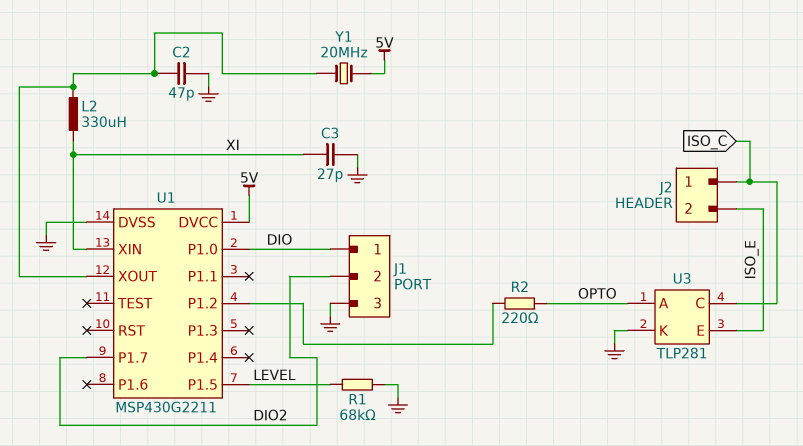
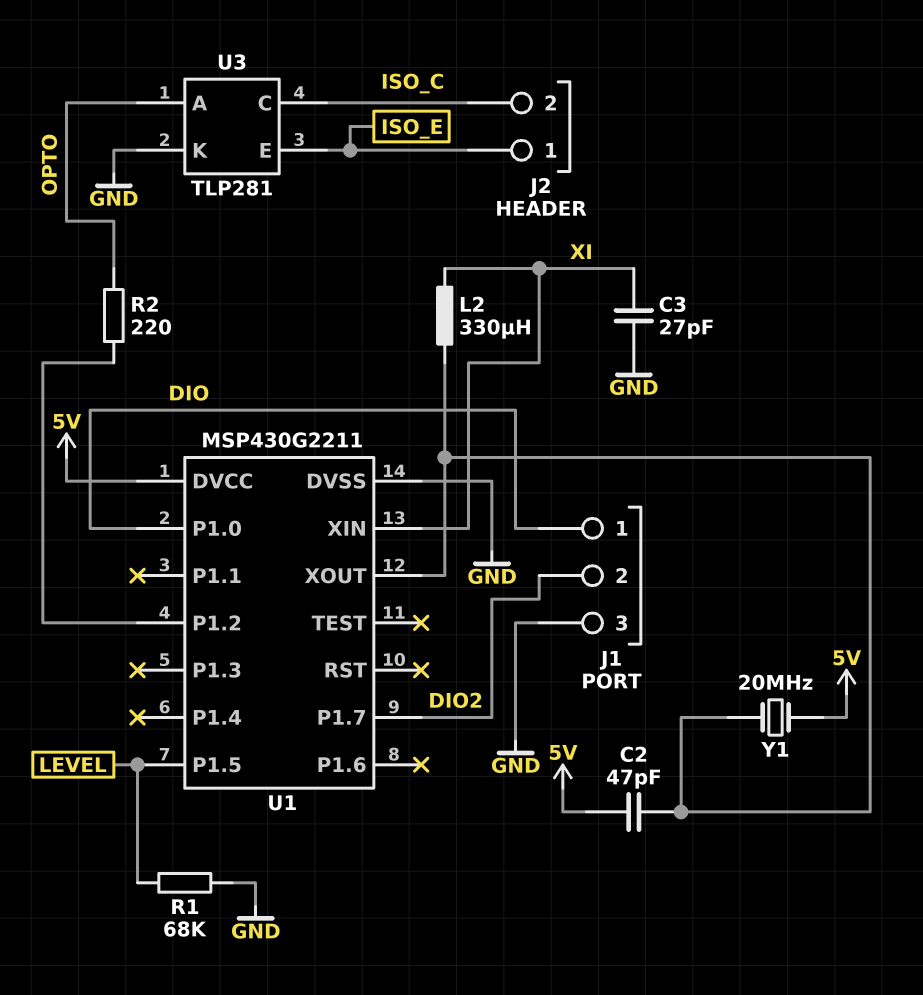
C2: 47pF (GND, U1/XOUT) -> 47pF (5V, U1/XOUT)
J2 pin 1: ISO_C -> ISO_E
J2 pin 2: ISO_E -> ISO_C

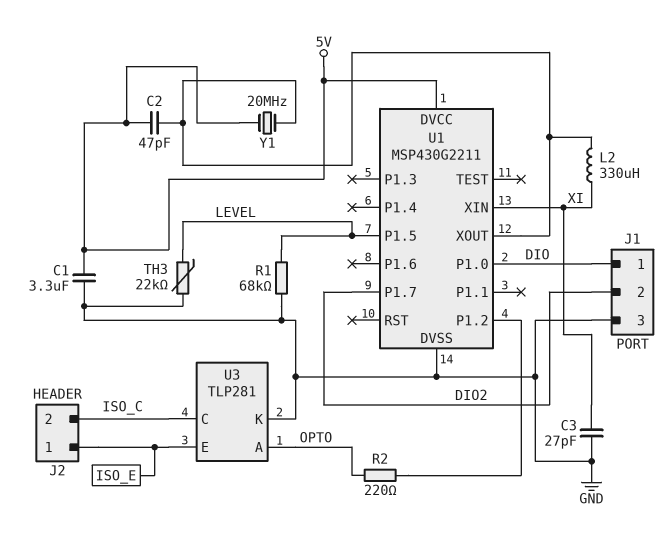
C1: none -> 3.3uF (5V, GND)
TH3: none -> 22k (GND, LEVEL)

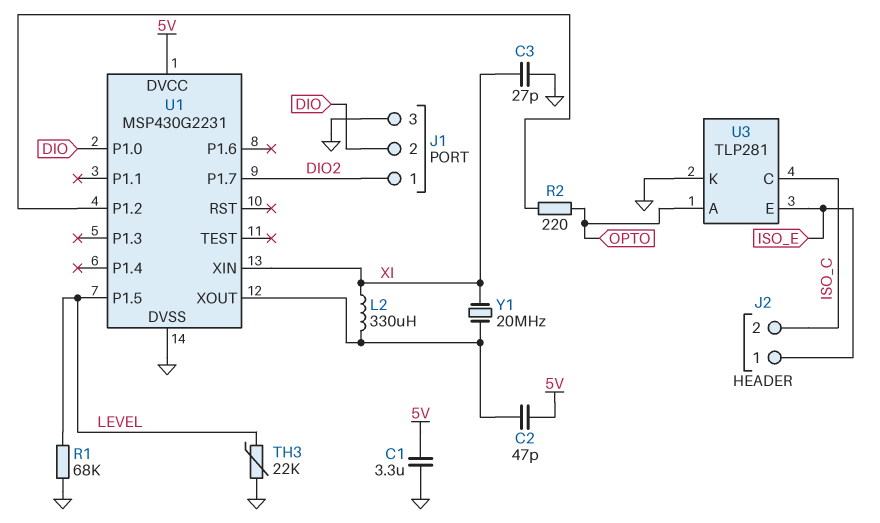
J1 pin 1: DIO -> DIO2
J1 pin 2: DIO2 -> DIO
U1: MSP430G2211 -> MSP430G2231
Y1: 20MHz (5V, U1/XOUT) -> 20MHz (U1/XOUT, XI)

